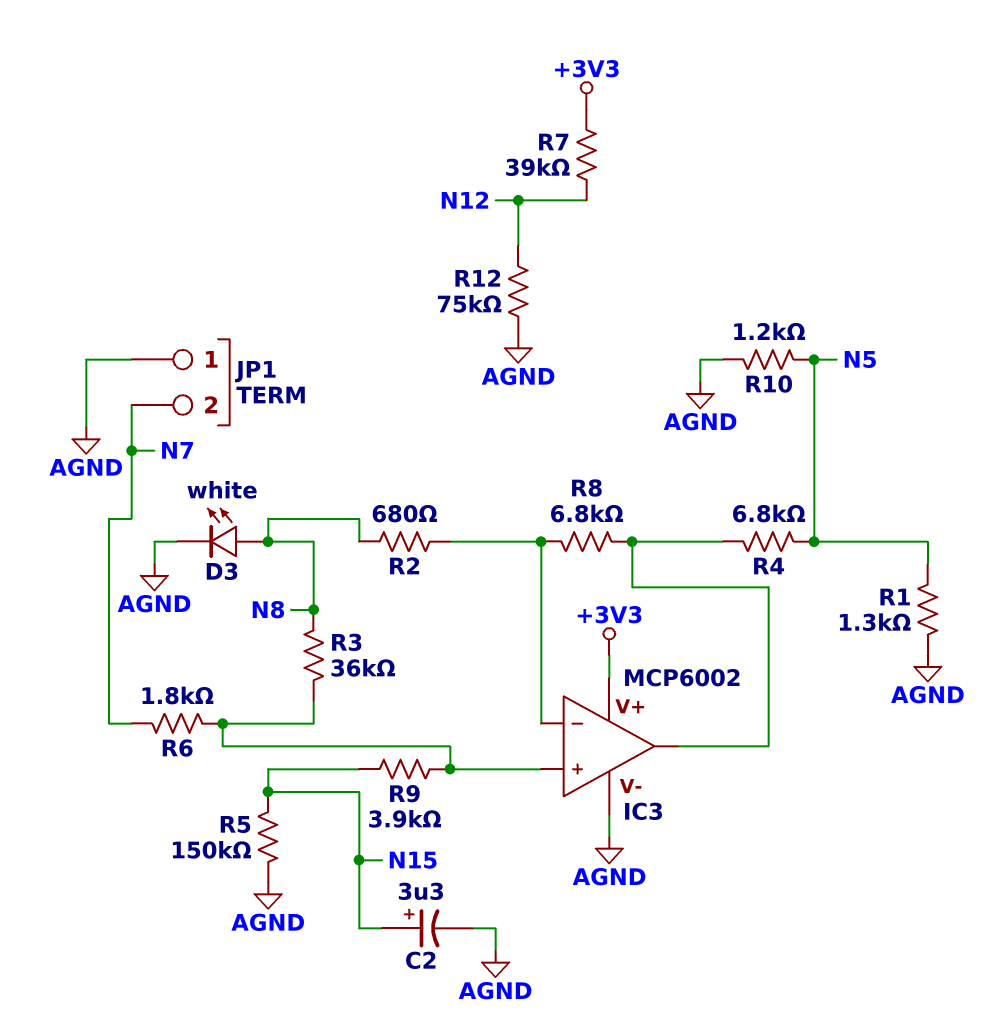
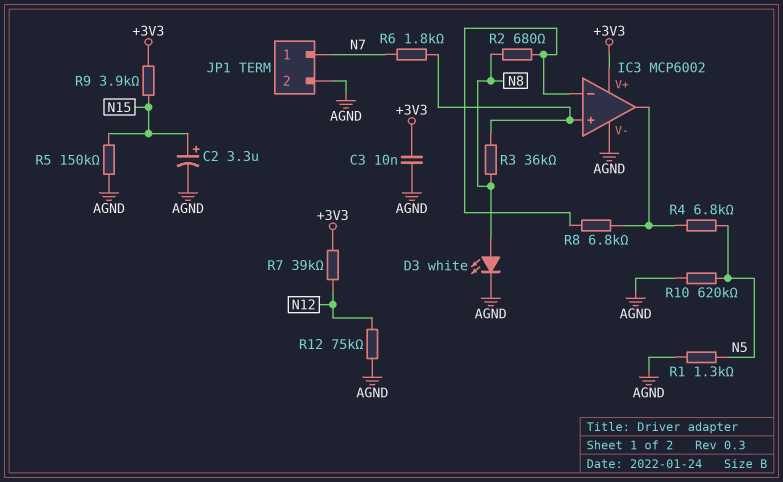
C3: none -> 10nF (+3V3, AGND)
JP1 pin 1: AGND -> N7
JP1 pin 2: N7 -> AGND
R9: 3.9k (IC3/in+, N15) -> 3.9k (+3V3, N15)
R10: 1.2k (AGND, N5) -> 620k (AGND, N5)

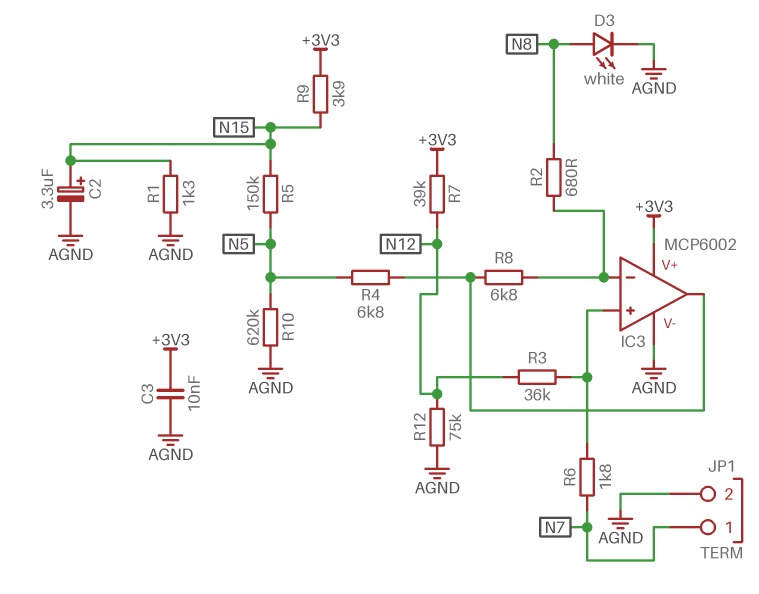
R1: 1.3k (AGND, N5) -> 1.3k (AGND, N15)
R3: 36k (IC3/in+, N8) -> 36k (IC3/in+, N12)
R5: 150k (AGND, N15) -> 150k (N5, N15)

